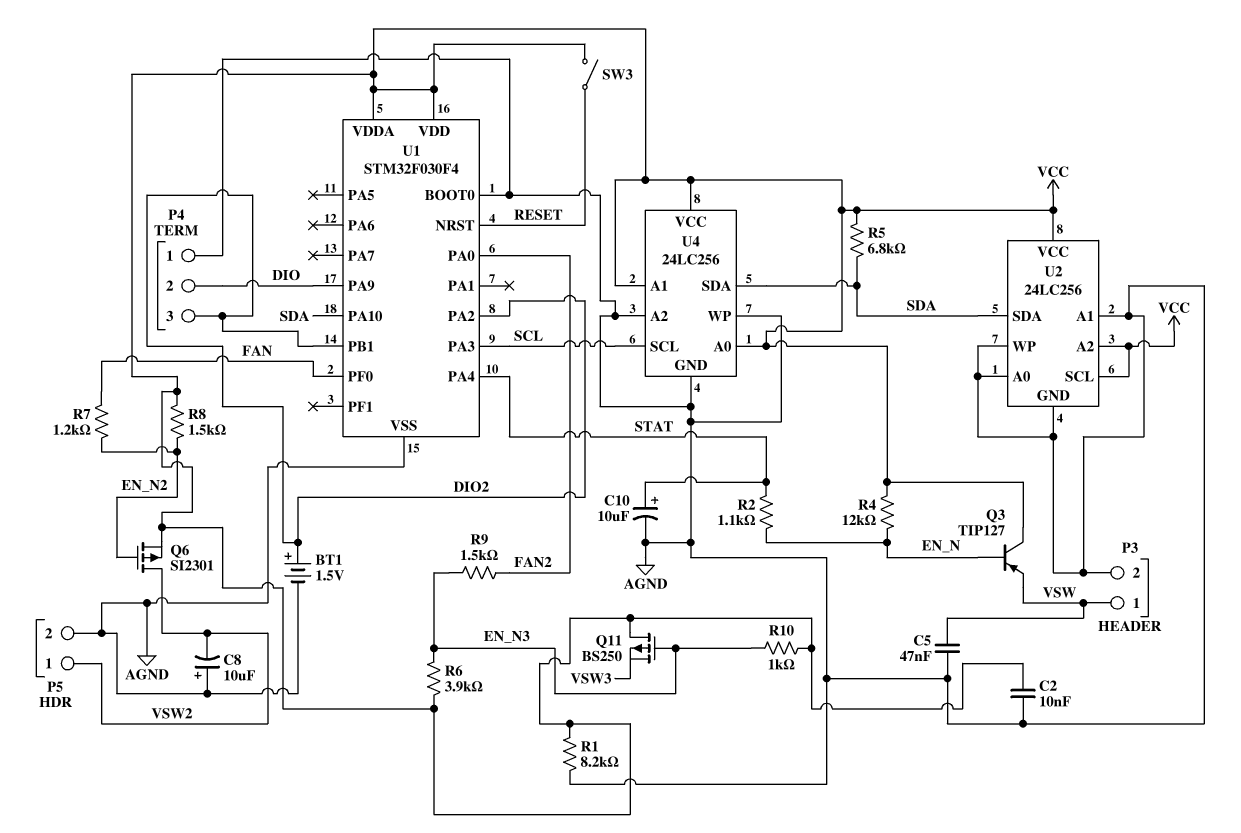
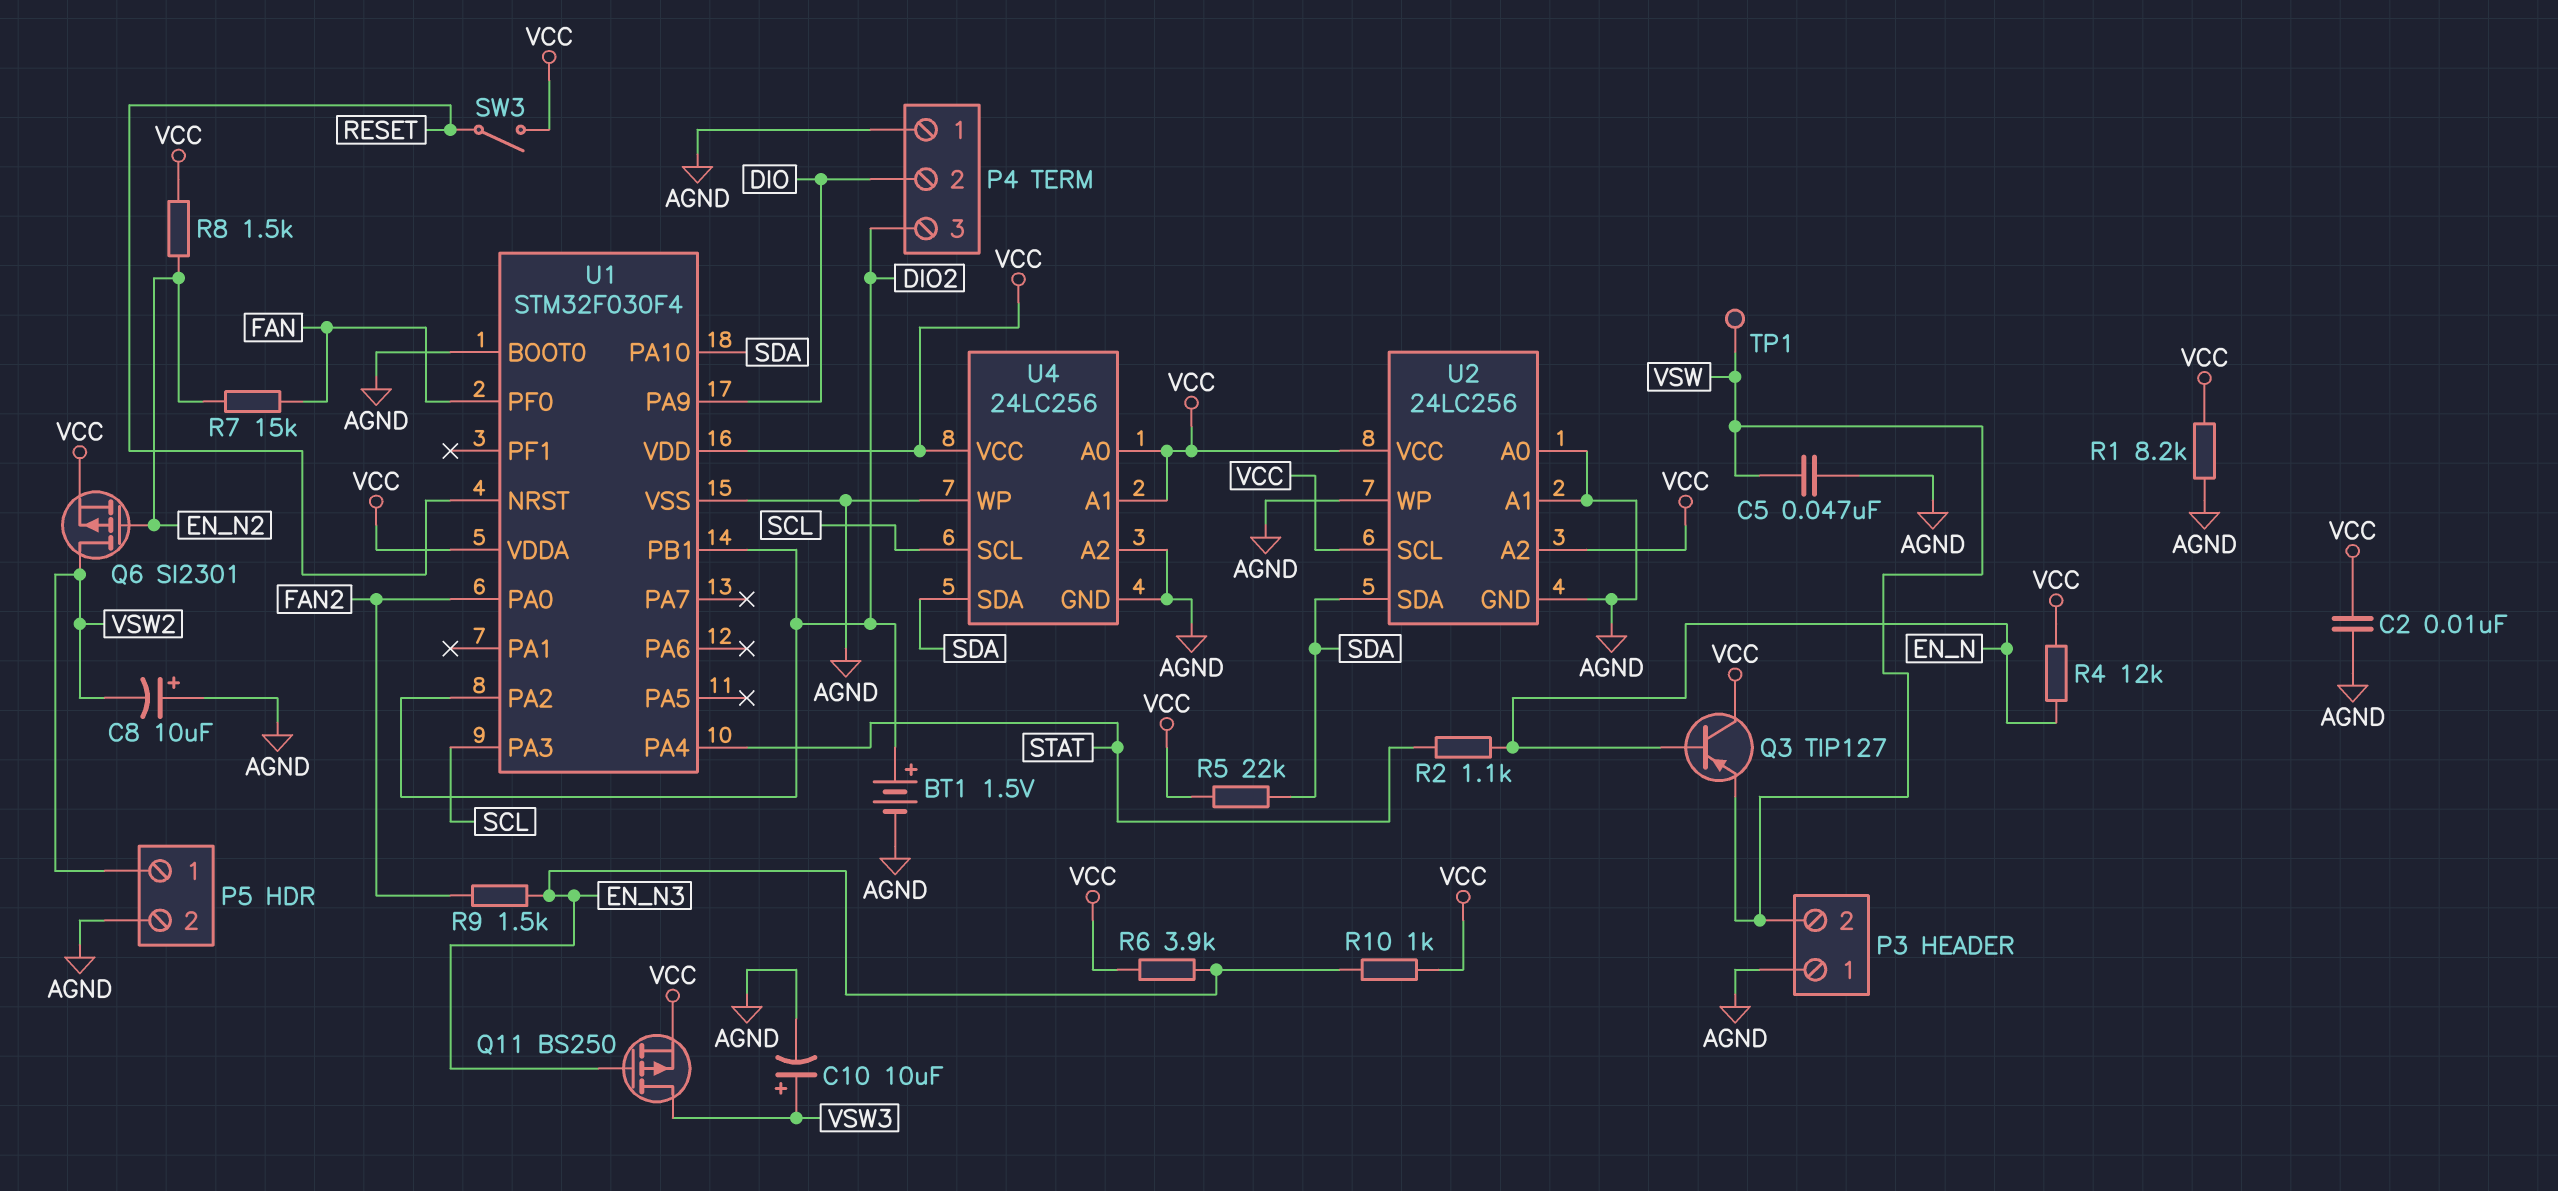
C10: 10uF (plus STAT, minus AGND) -> 10uF (plus VSW3, minus AGND)
P3 pin 1: VSW -> AGND
P3 pin 2: AGND -> VSW
Q11: PMOS BS250 (G EN_N3, D VCC, S VSW3) -> PMOS BS250 (G EN_N3, D VSW3, S VCC)
R5: 6.8k (SDA, VCC) -> 22k (SDA, VCC)
R7: 1.2k (EN_N2, FAN) -> 15k (EN_N2, FAN)
TP1: none -> test point (VSW)

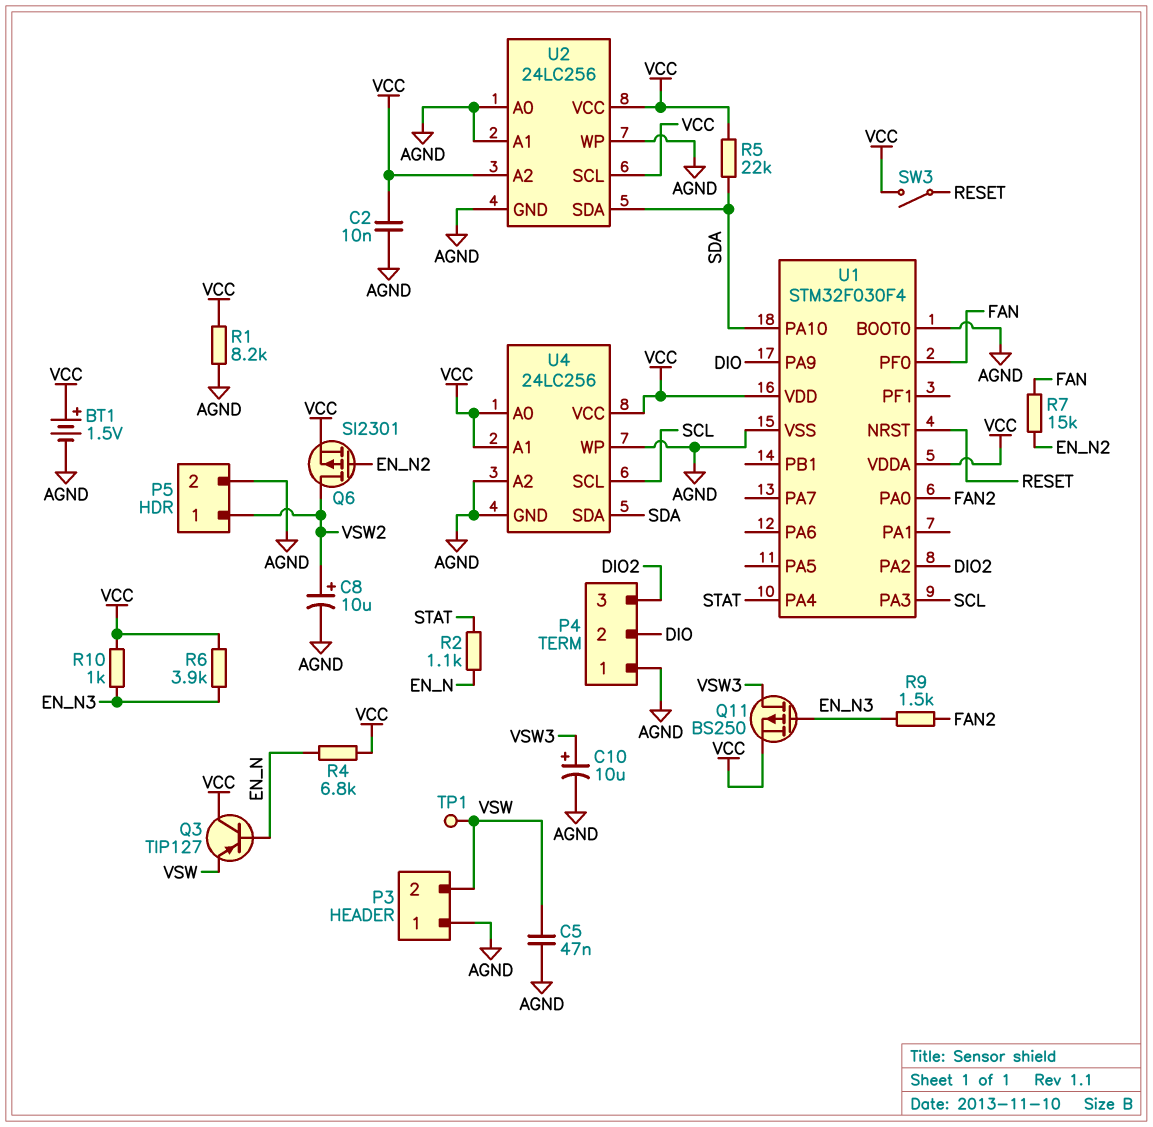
BT1: 1.5V (plus DIO2, minus AGND) -> 1.5V (plus VCC, minus AGND)
C8: 10uF (plus AGND, minus VSW2) -> 10uF (plus VSW2, minus AGND)
R4: 12k (EN_N, VCC) -> 6.8k (EN_N, VCC)
R8: 1.5k (EN_N2, VCC) -> none
U1 pin PB1: DIO2 -> none

